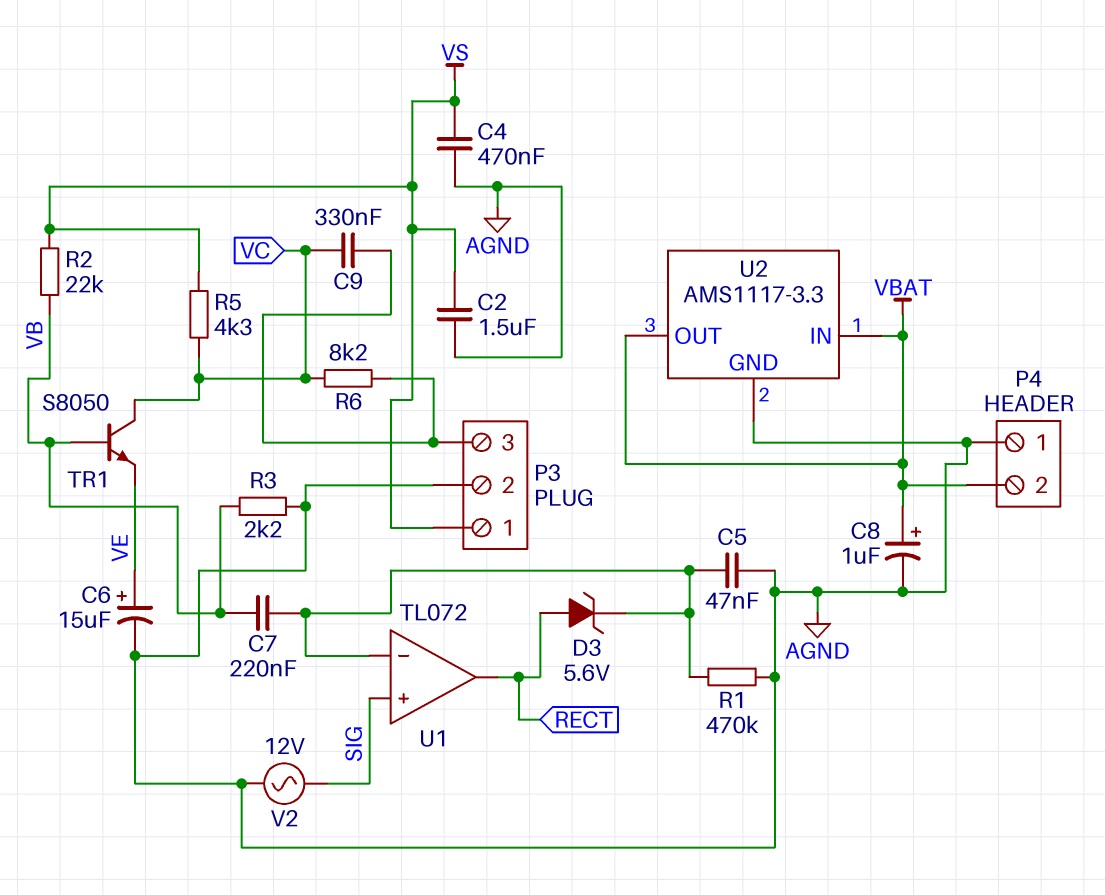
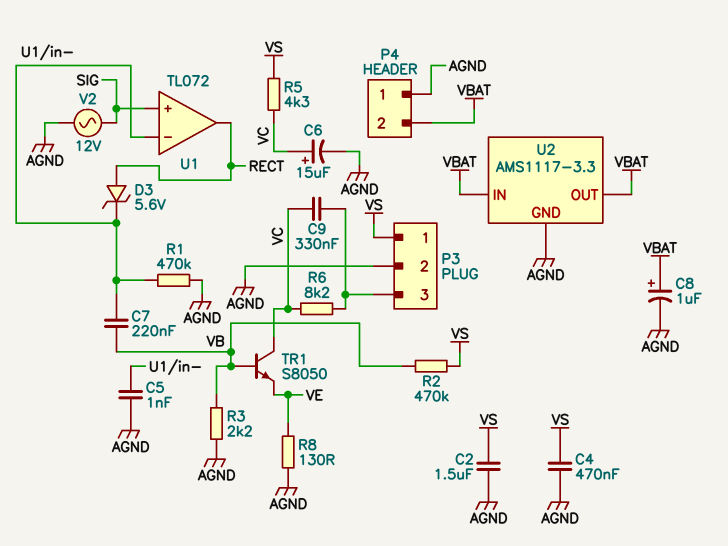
C5: 47nF (AGND, U1/in-) -> 1nF (AGND, U1/in-)
C6: 15uF (plus VE, minus AGND) -> 15uF (plus VC, minus AGND)
R2: 22k (VB, VS) -> 470k (VB, VS)
R8: none -> 130 (AGND, VE)

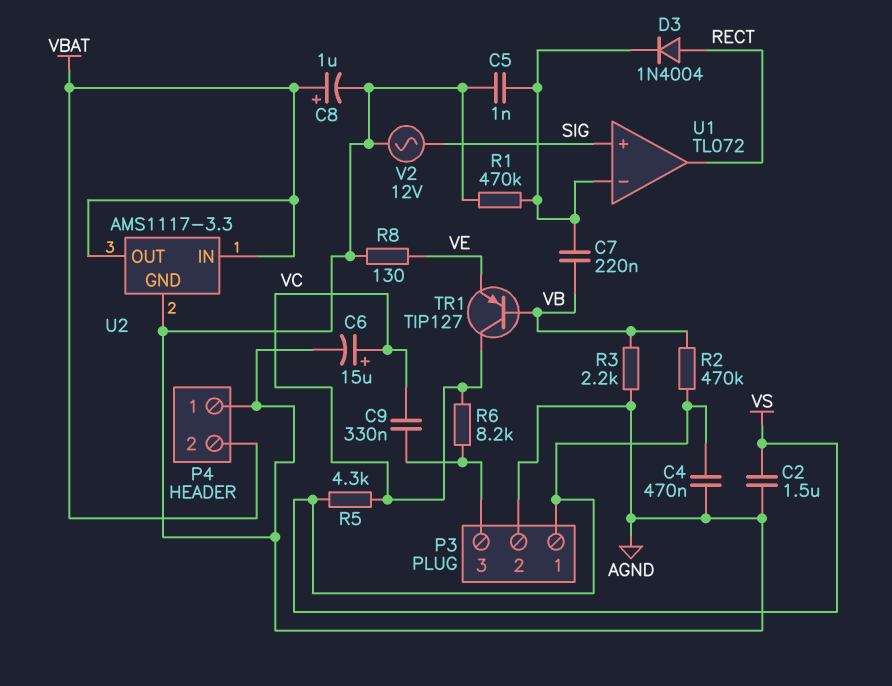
D3: zener 5.6V (A RECT, K U1/in-) -> diode 1N4004 (A RECT, K U1/in-)
TR1: NPN S8050 (B VB, C VC, E VE) -> PNP TIP127 (B VB, C VC, E VE)

